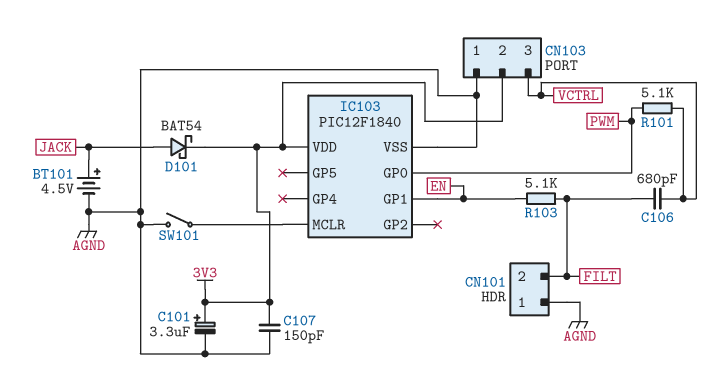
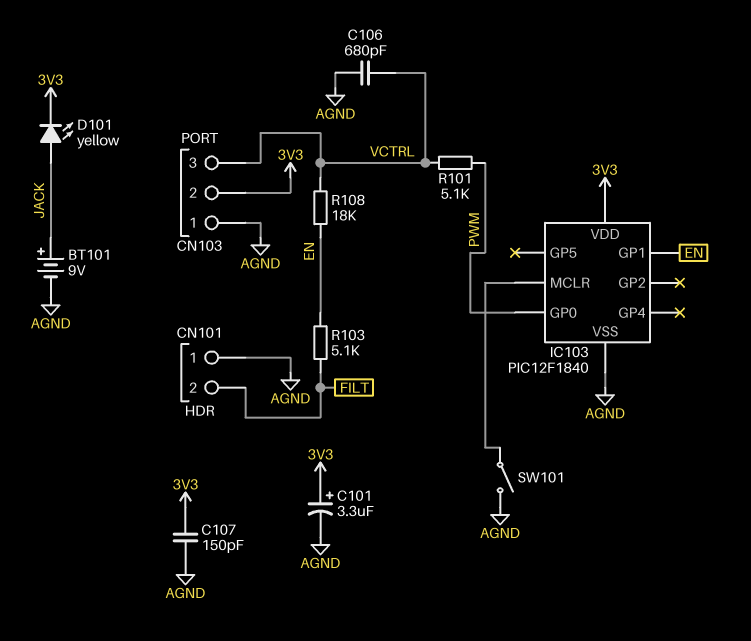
BT101: 4.5V (plus JACK, minus AGND) -> 9V (plus JACK, minus AGND)
C106: 680pF (FILT, VCTRL) -> 680pF (AGND, VCTRL)
D101: schottky BAT54 (A JACK, K 3V3) -> LED yellow (A JACK, K 3V3)
R108: none -> 18k (EN, VCTRL)

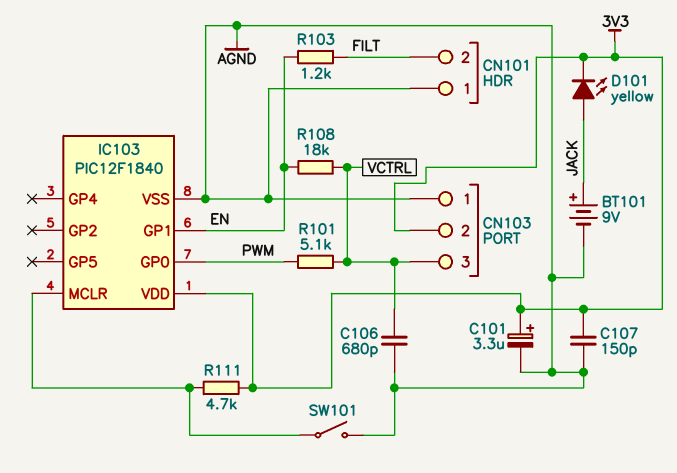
R103: 5.1k (EN, FILT) -> 1.2k (EN, FILT)
R111: none -> 4.7k (3V3, IC103/MCLR)

